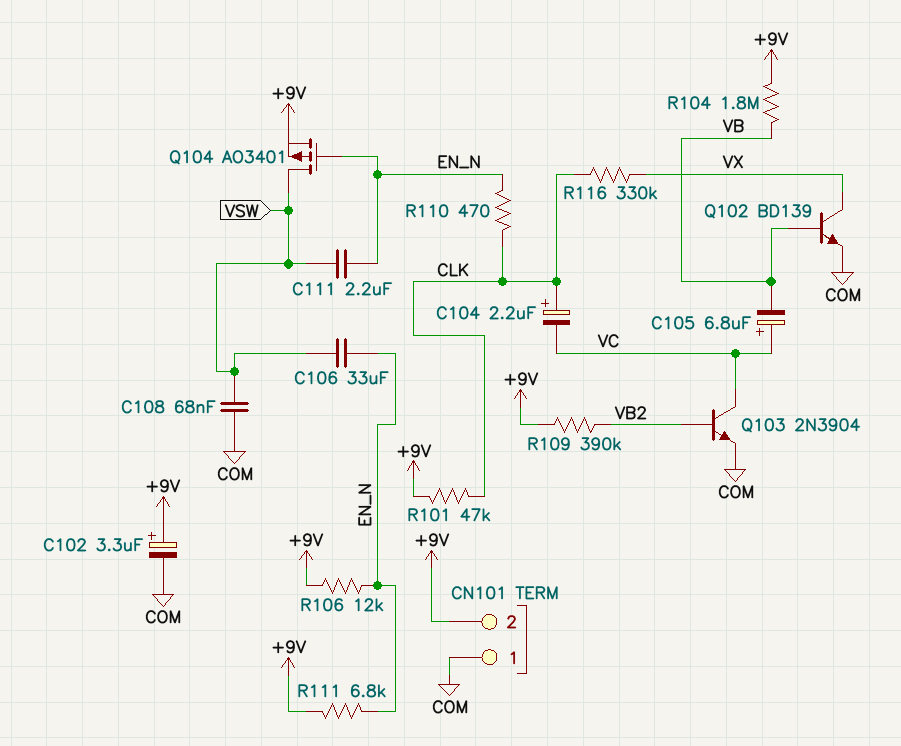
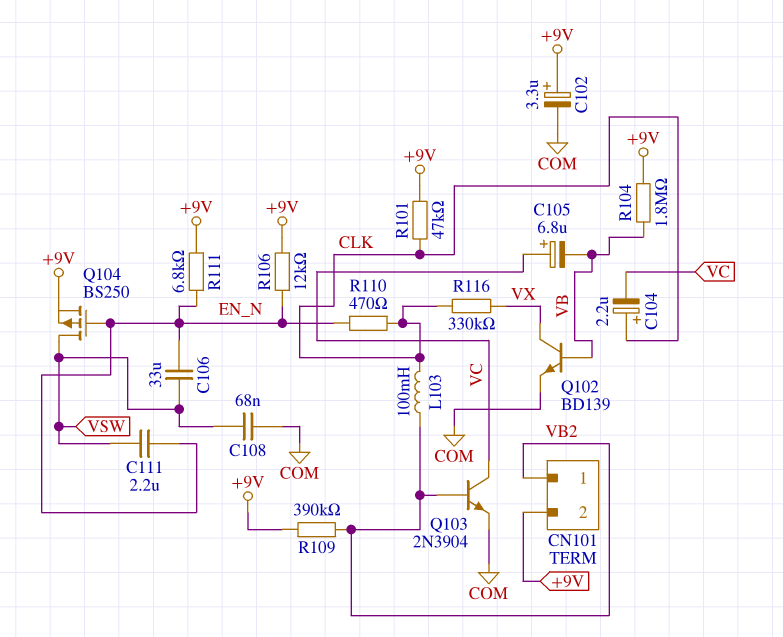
CN101 pin 1: COM -> VB2
L103: none -> 100mH (CLK, VB2)
Q104: PMOS AO3401 (G EN_N, D VSW, S +9V) -> PMOS BS250 (G EN_N, D VSW, S +9V)

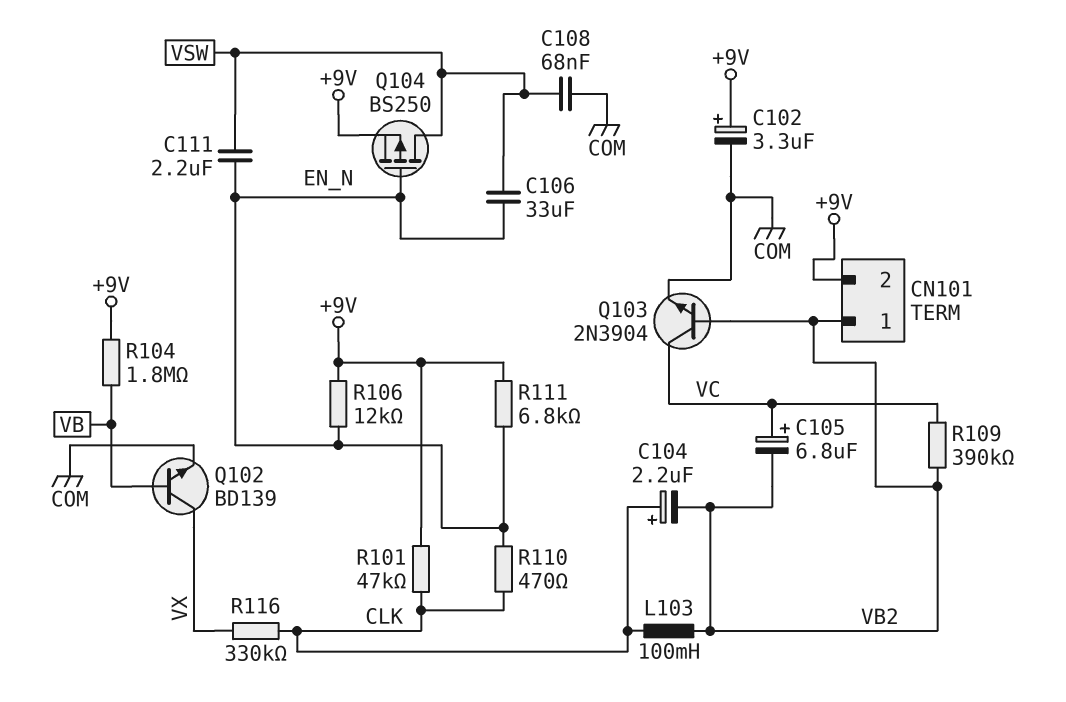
C104: 2.2uF (plus CLK, minus VC) -> 2.2uF (plus CLK, minus VB2)
C105: 6.8uF (plus VC, minus VB) -> 6.8uF (plus VC, minus VB2)
R109: 390k (+9V, VB2) -> 390k (VB2, VC)

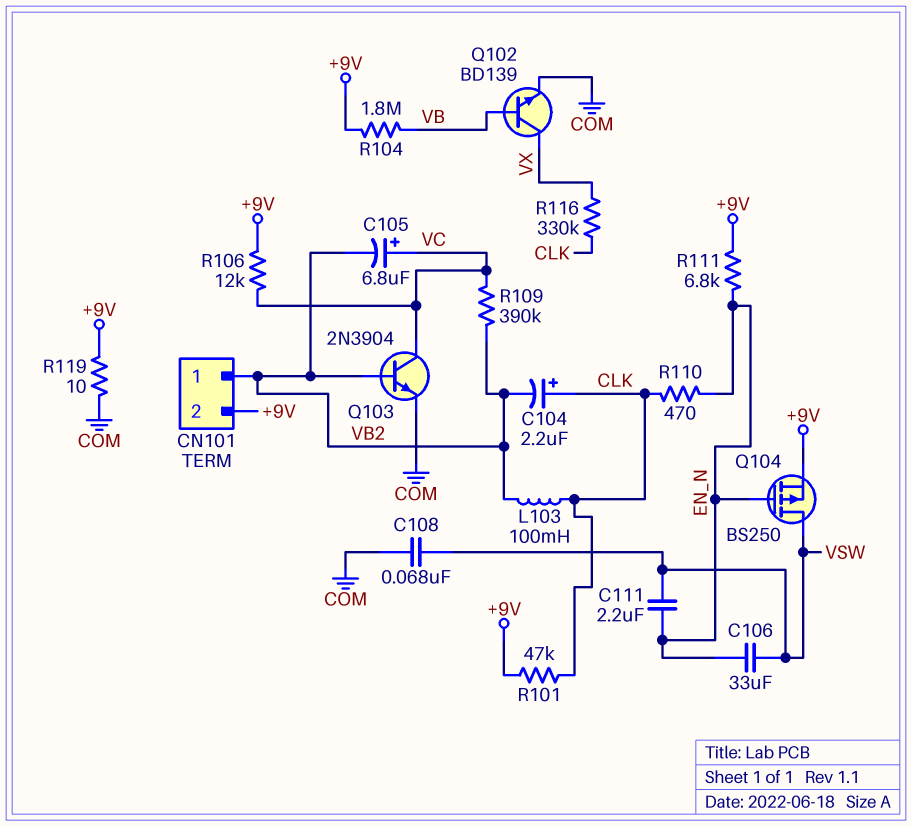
C102: 3.3uF (plus +9V, minus COM) -> none
R106: 12k (+9V, EN_N) -> 12k (+9V, VC)
R119: none -> 10 (+9V, COM)

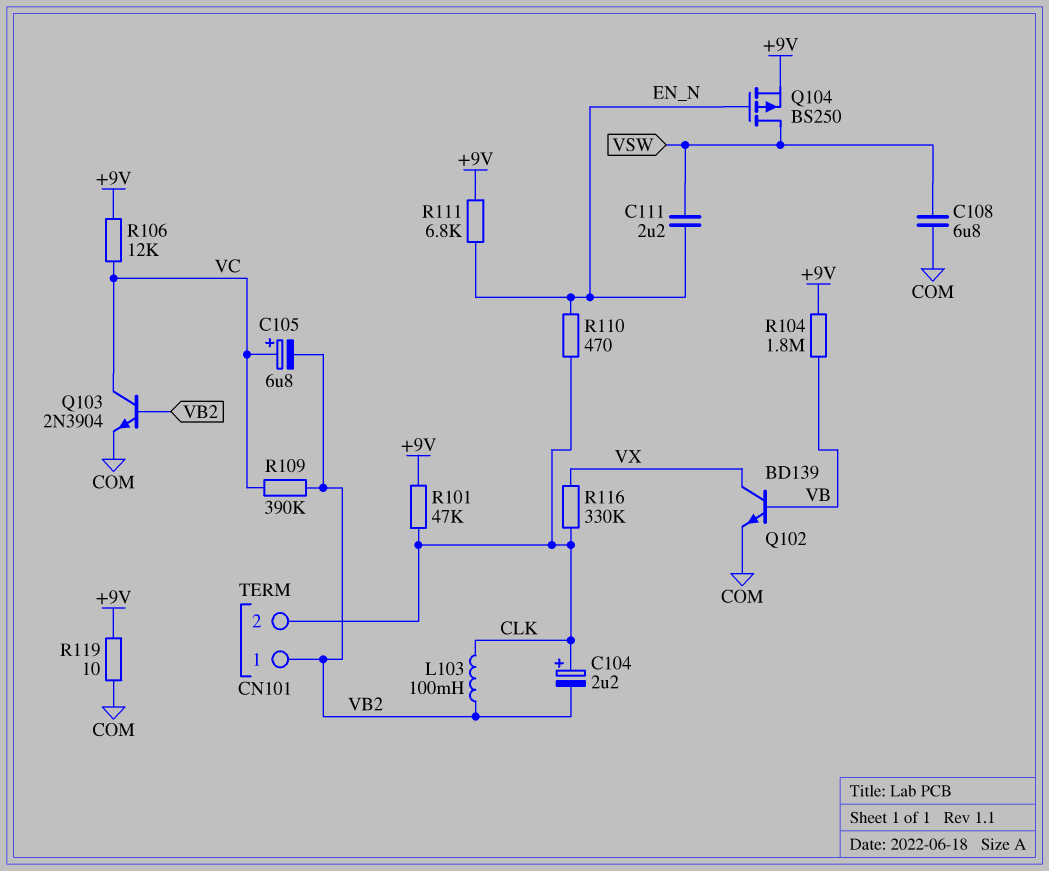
C106: 33uF (EN_N, VSW) -> none
C108: 68nF (COM, VSW) -> 6.8uF (COM, VSW)
CN101 pin 2: +9V -> CLK

